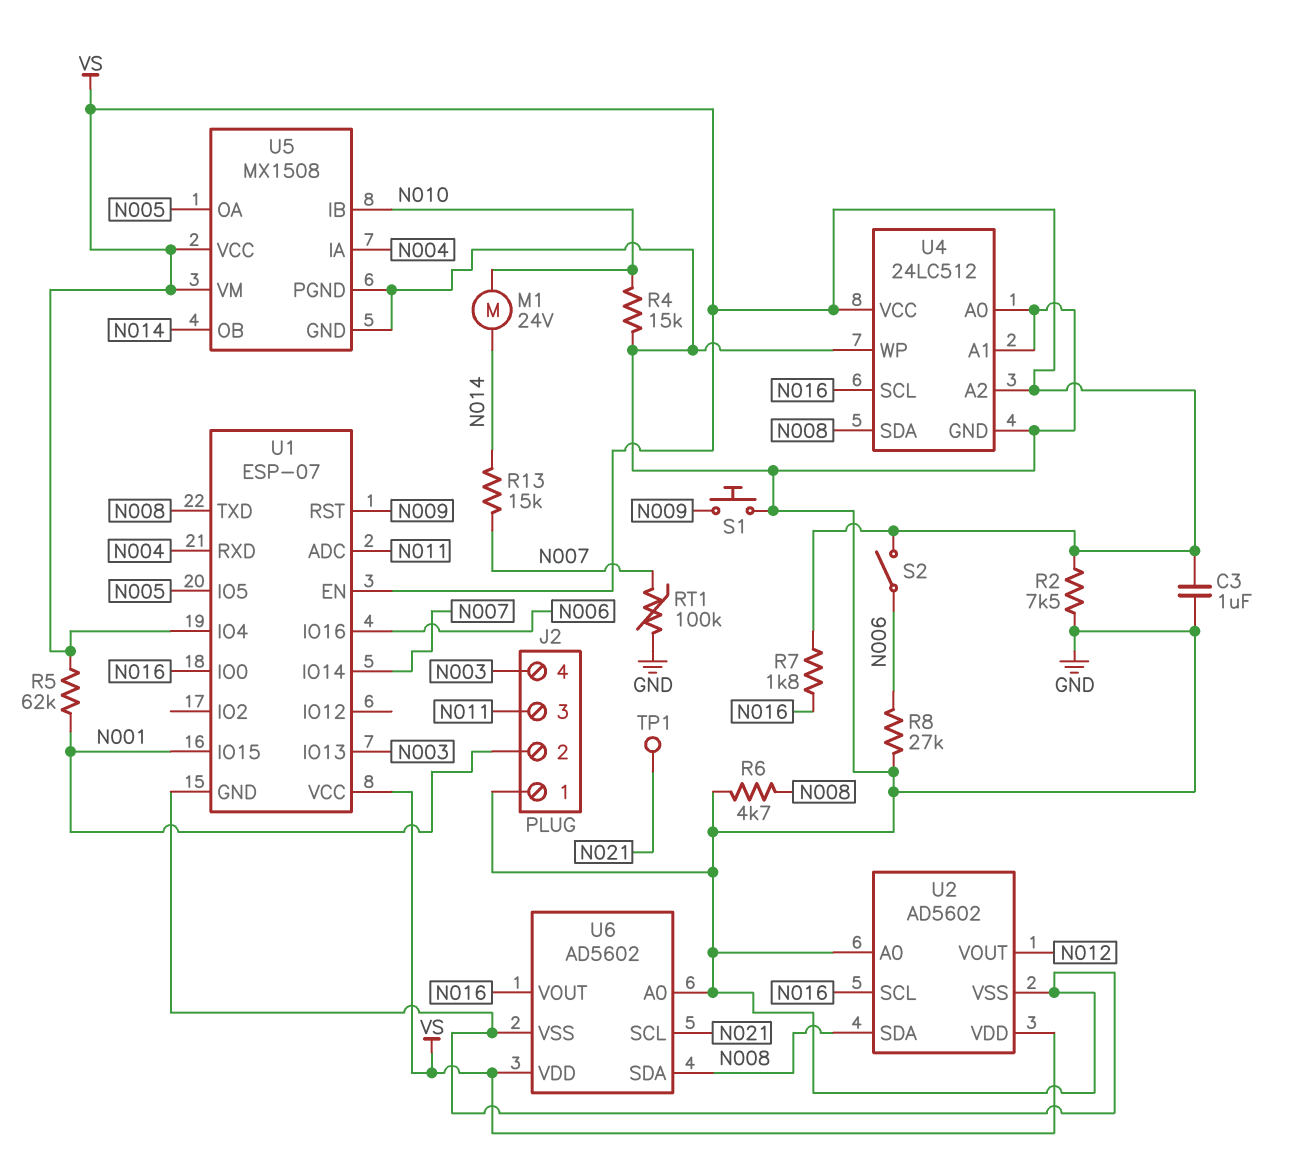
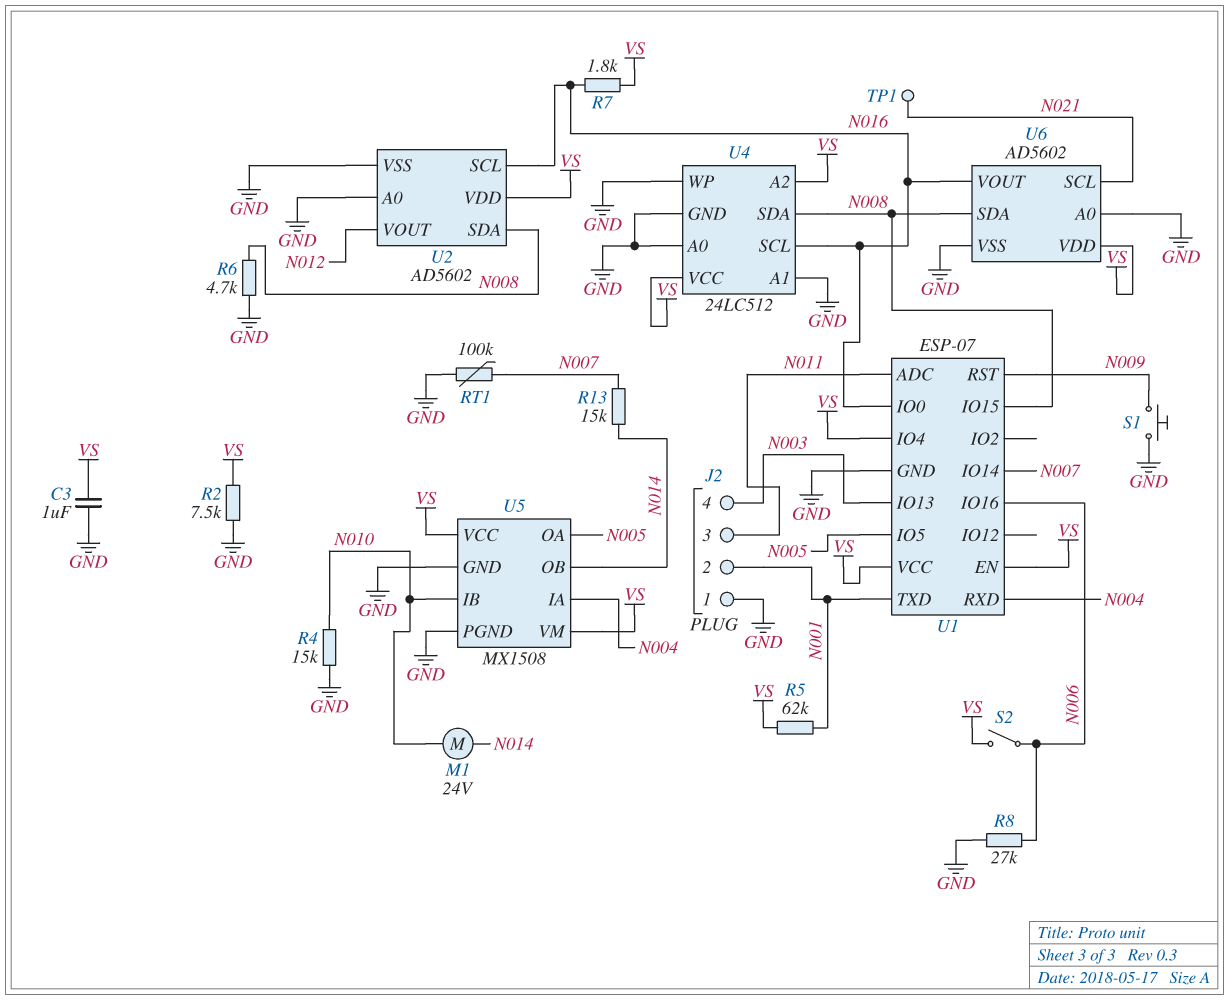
U1 pin IO15: N001 -> N008
U1 pin TXD: N008 -> N001

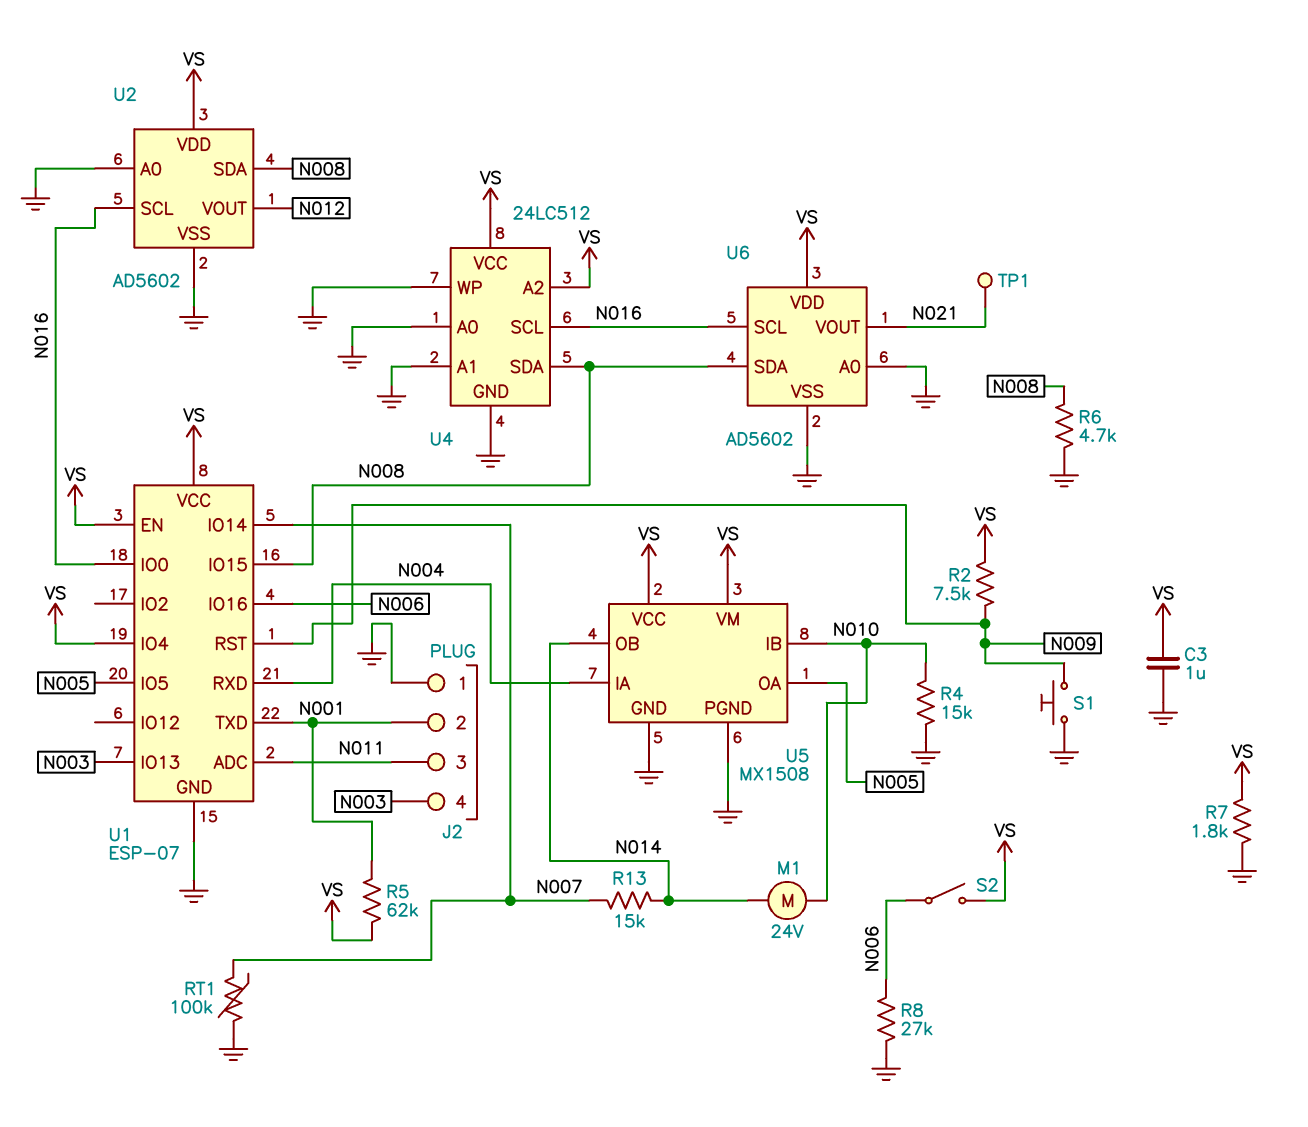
R2: 7.5k (GND, VS) -> 7.5k (N009, VS)
R7: 1.8k (N016, VS) -> 1.8k (GND, VS)
U6 pin SCL: N021 -> N016
U6 pin VOUT: N016 -> N021

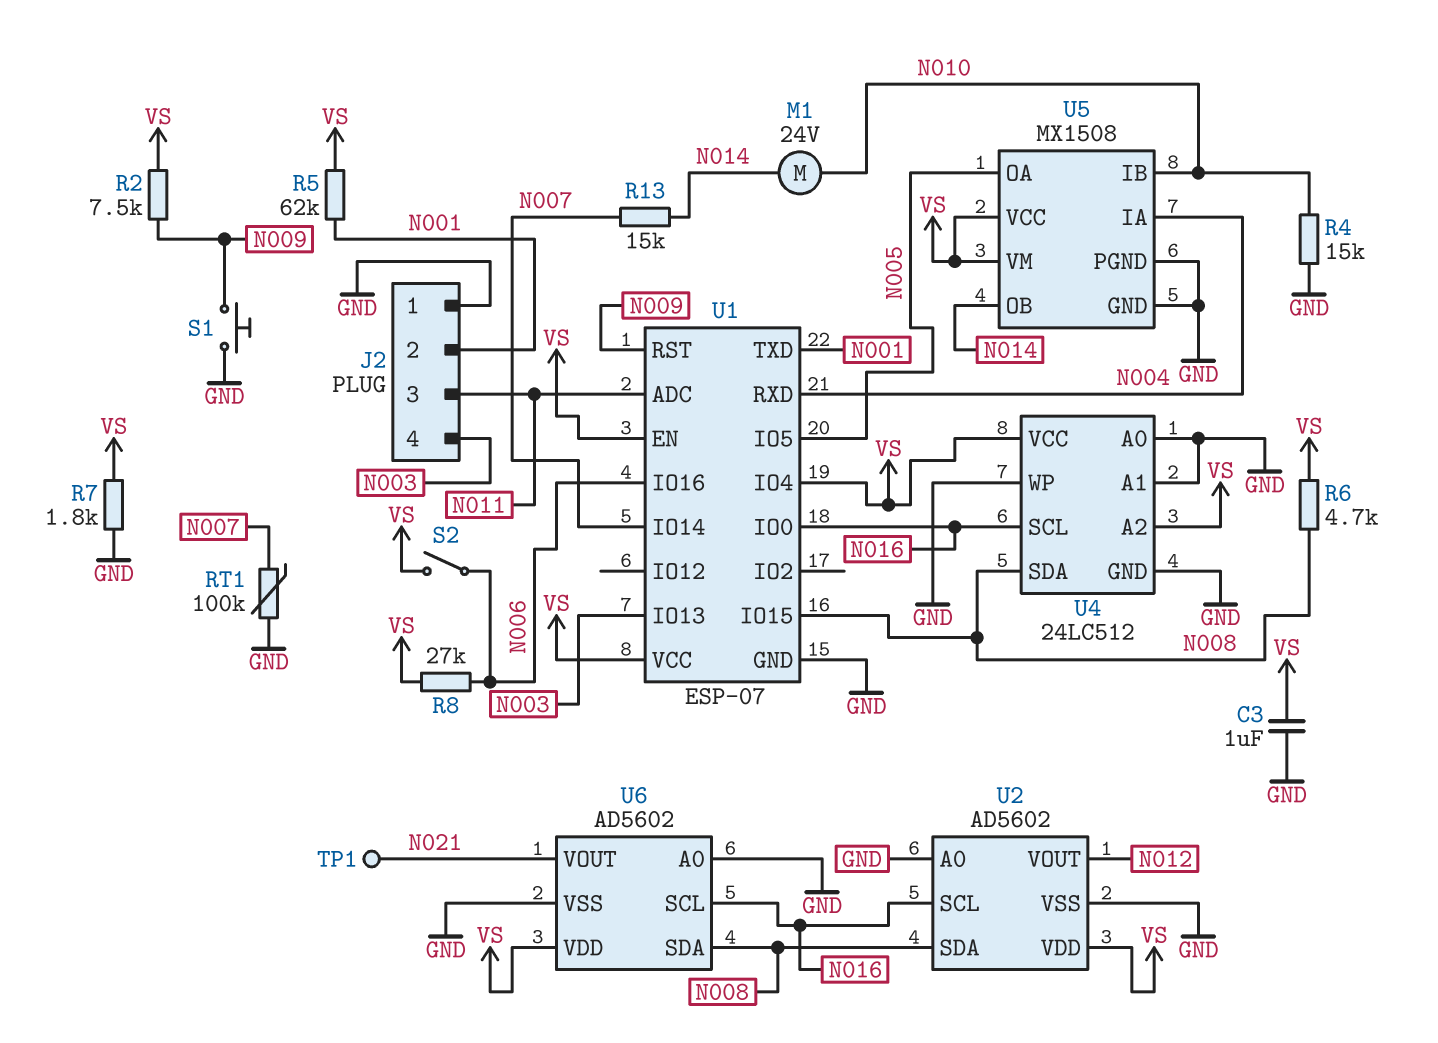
R6: 4.7k (GND, N008) -> 4.7k (N008, VS)
R8: 27k (GND, N006) -> 27k (N006, VS)

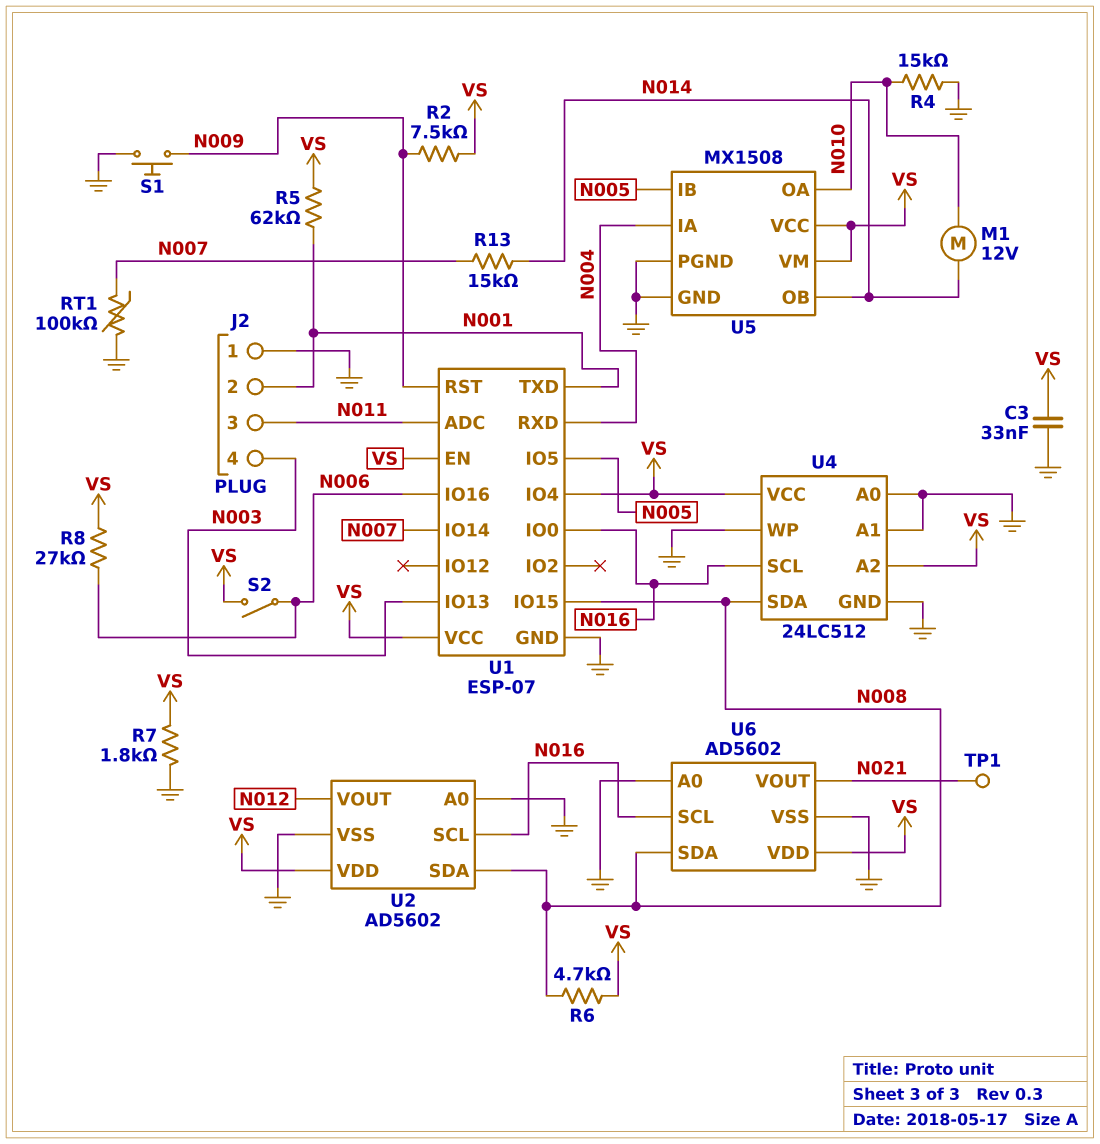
C3: 1uF (GND, VS) -> 33nF (GND, VS)
M1: motor 24V (N010, N014) -> motor 12V (N010, N014)
U5 pin IB: N010 -> N005
U5 pin OA: N005 -> N010

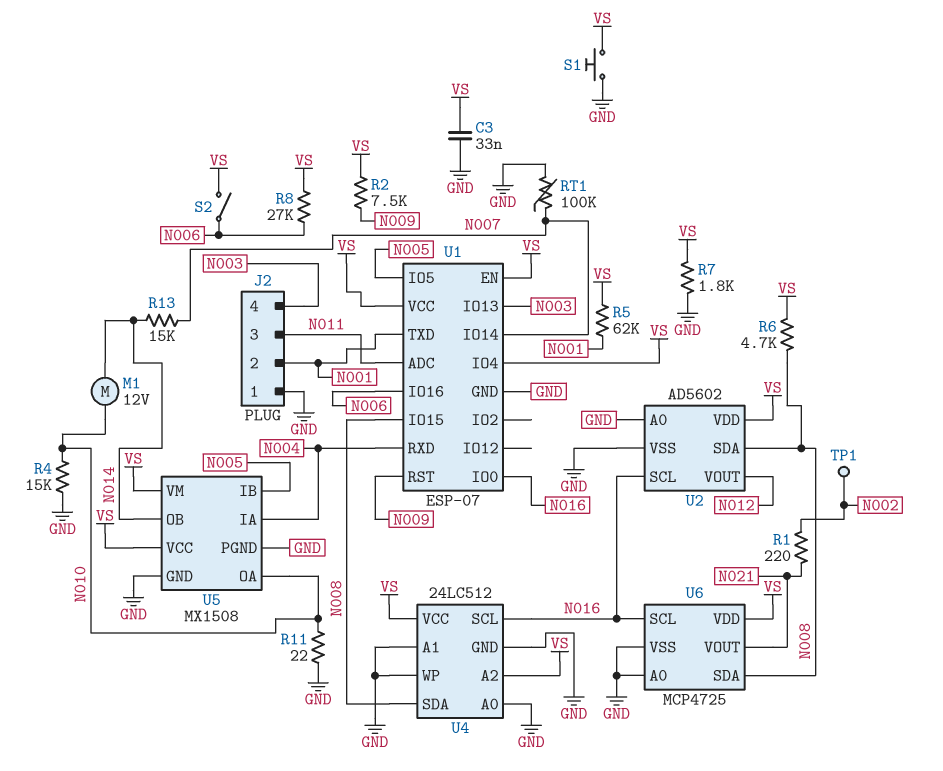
R1: none -> 220 (N002, N021)
R11: none -> 22 (GND, N010)
S1: button (GND, N009) -> button (GND, VS)
TP1: test point (N021) -> test point (N002)
U6: AD5602 -> MCP4725

